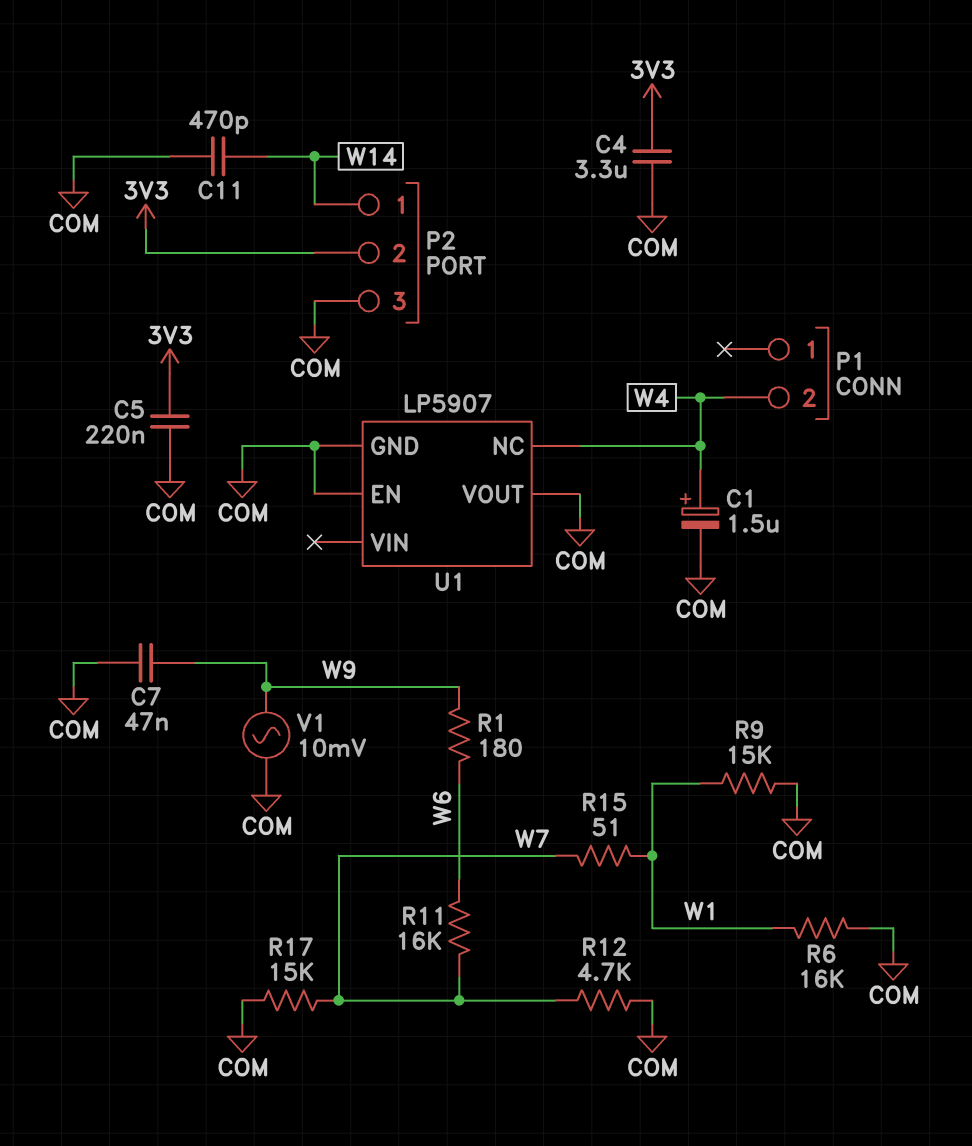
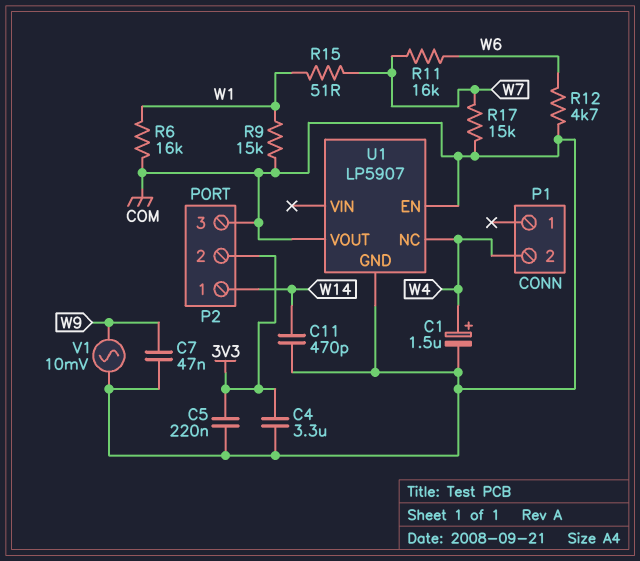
R1: 180 (W6, W9) -> none
R12: 4.7k (COM, W7) -> 4.7k (COM, W6)

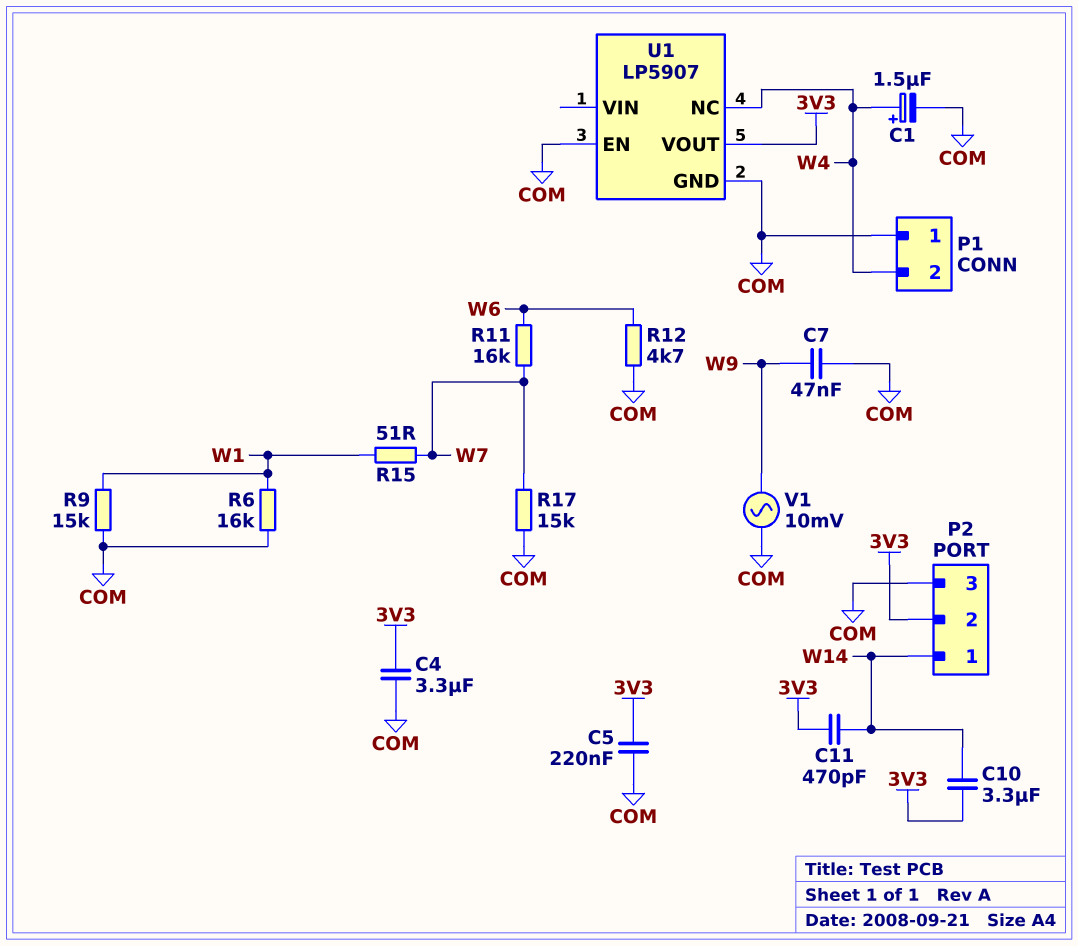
C10: none -> 3.3uF (3V3, W14)
C11: 470pF (COM, W14) -> 470pF (3V3, W14)
P1 pin 1: none -> COM
U1 pin VOUT: COM -> 3V3

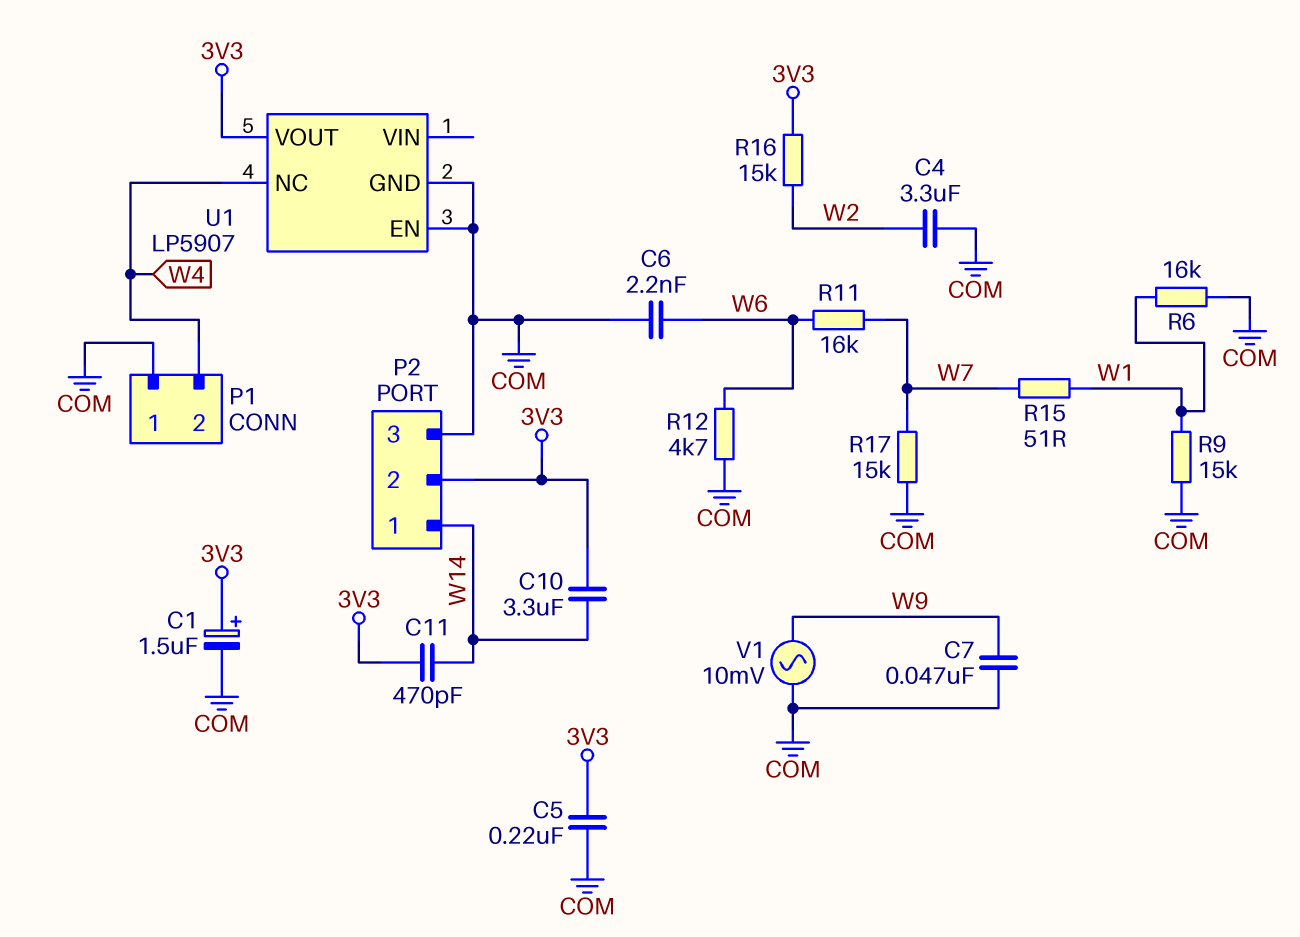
C1: 1.5uF (plus W4, minus COM) -> 1.5uF (plus 3V3, minus COM)
C4: 3.3uF (3V3, COM) -> 3.3uF (COM, W2)
C6: none -> 2.2nF (COM, W6)
R16: none -> 15k (3V3, W2)

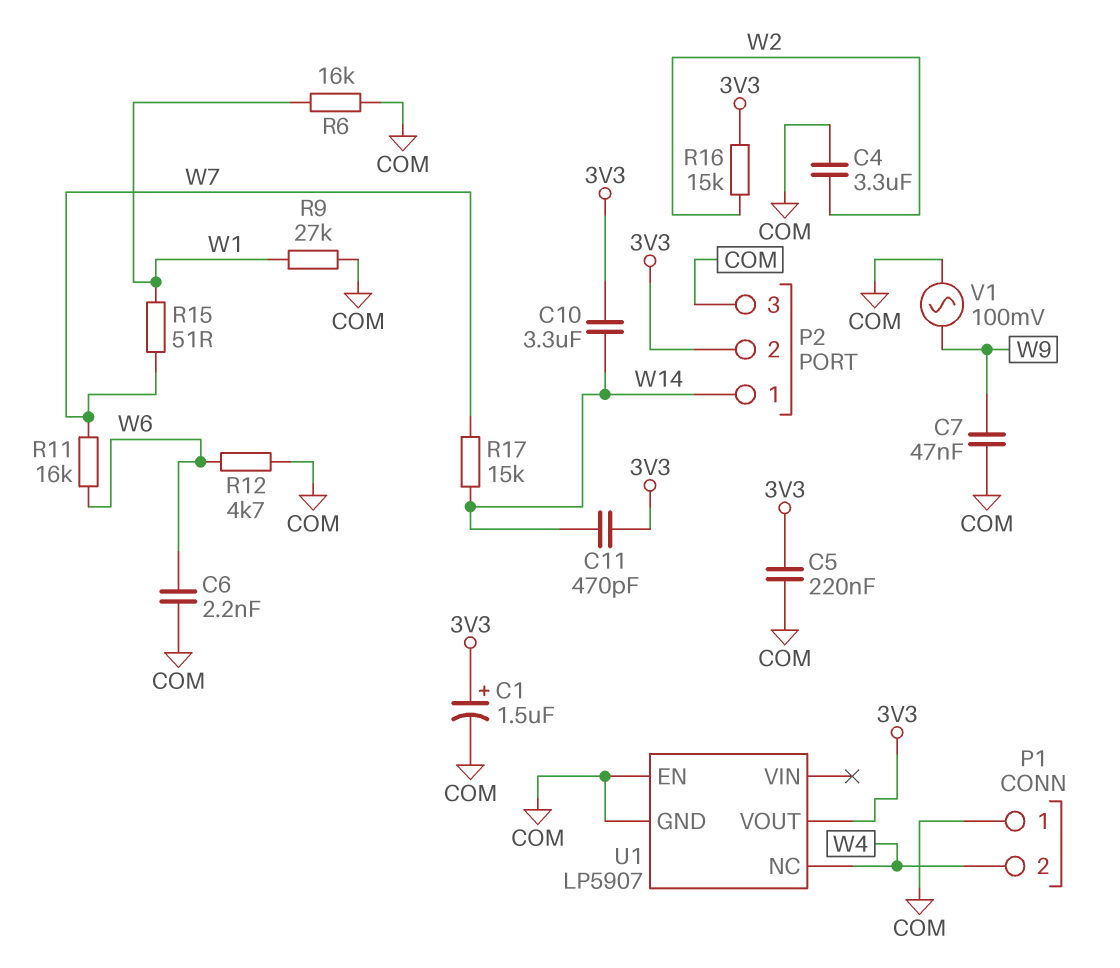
R9: 15k (COM, W1) -> 27k (COM, W1)
R17: 15k (COM, W7) -> 15k (W7, W14)
V1: AC 10mV (COM, W9) -> AC 100mV (COM, W9)

